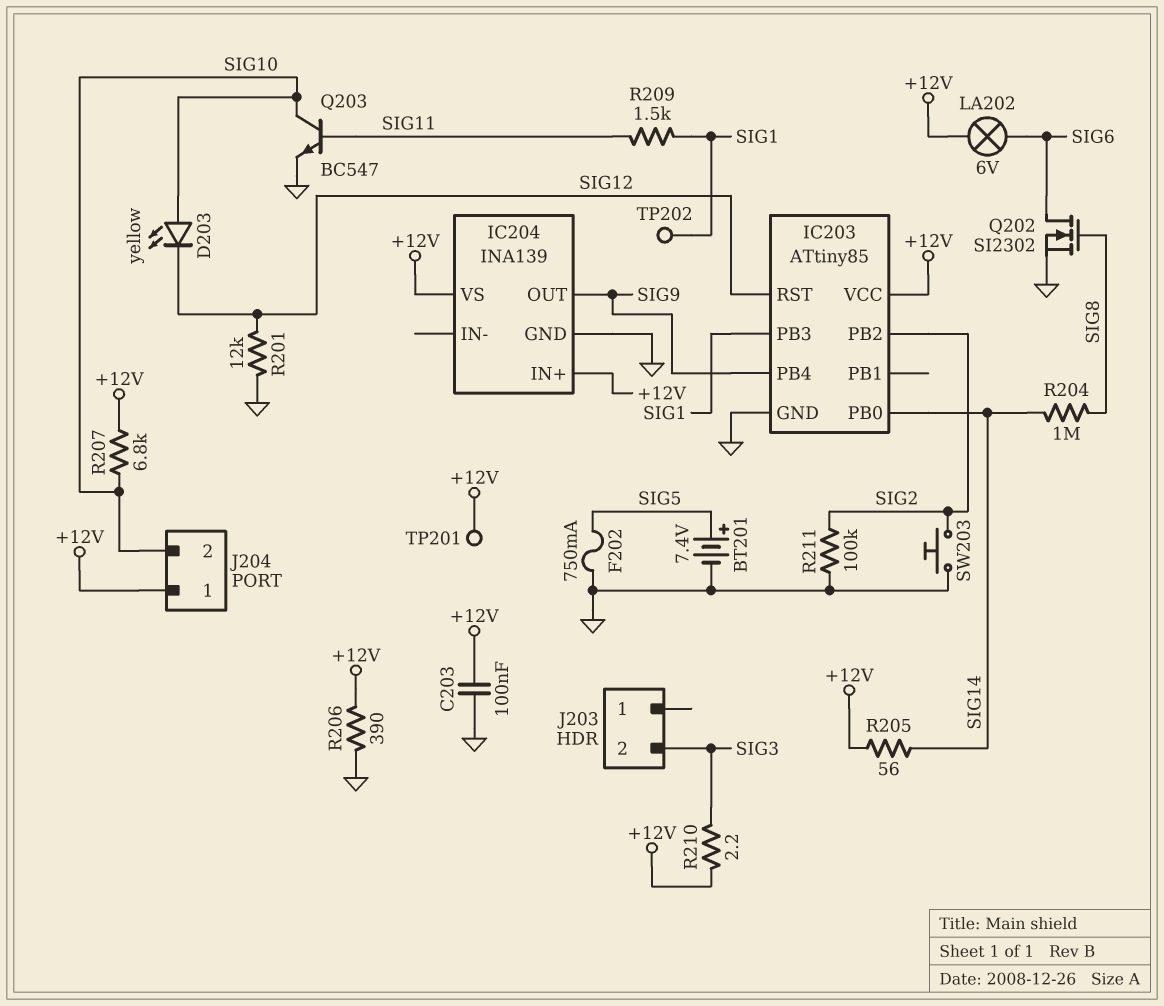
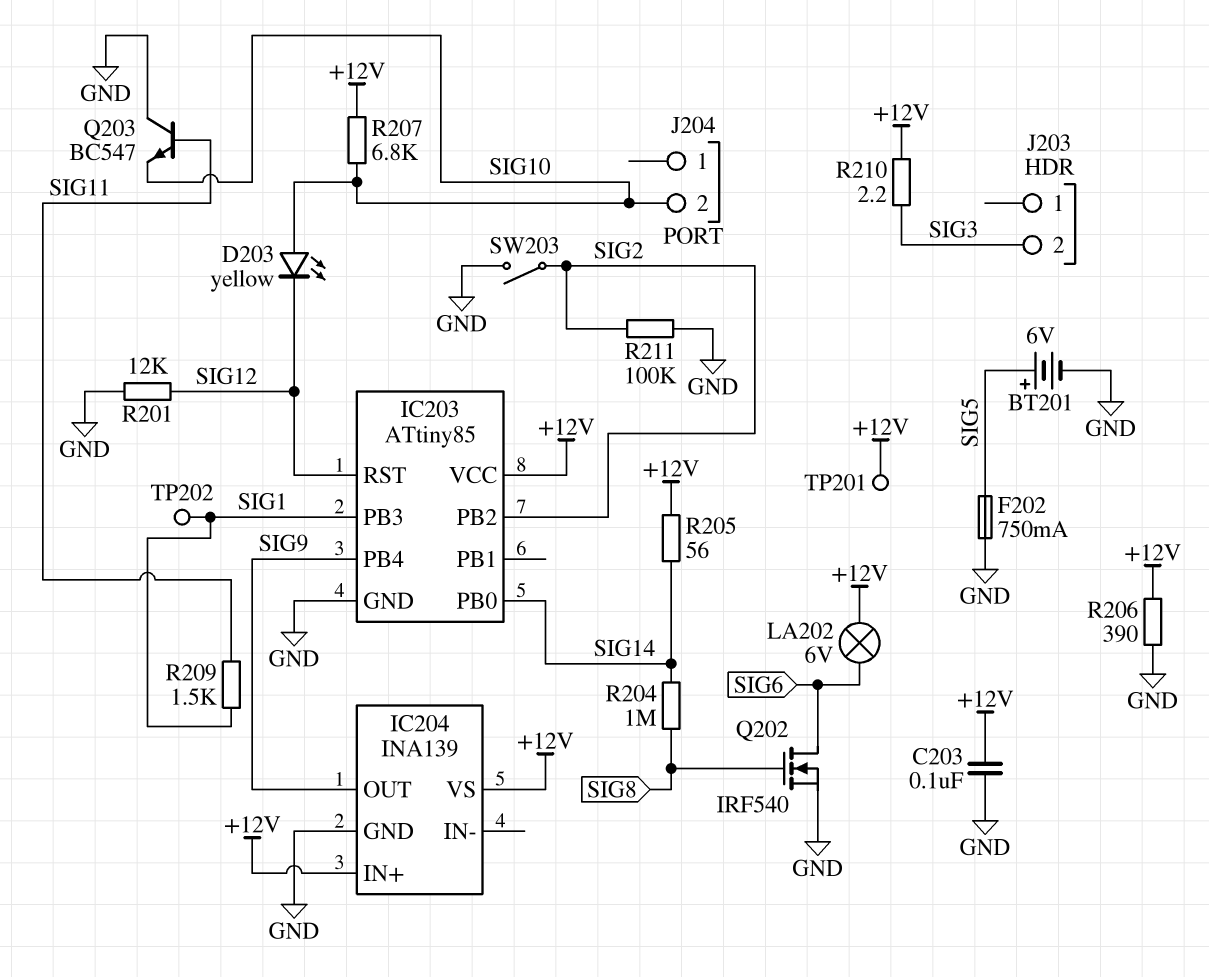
BT201: 7.4V (plus SIG5, minus GND) -> 6V (plus SIG5, minus GND)
J204 pin 1: +12V -> none
Q202: NMOS SI2302 (G SIG8, D SIG6, S GND) -> NMOS IRF540 (G SIG8, D SIG6, S GND)
Q203: NPN BC547 (B SIG11, C SIG10, E GND) -> NPN BC547 (B SIG11, C GND, E SIG10)
SW203: button (GND, SIG2) -> switch (GND, SIG2)

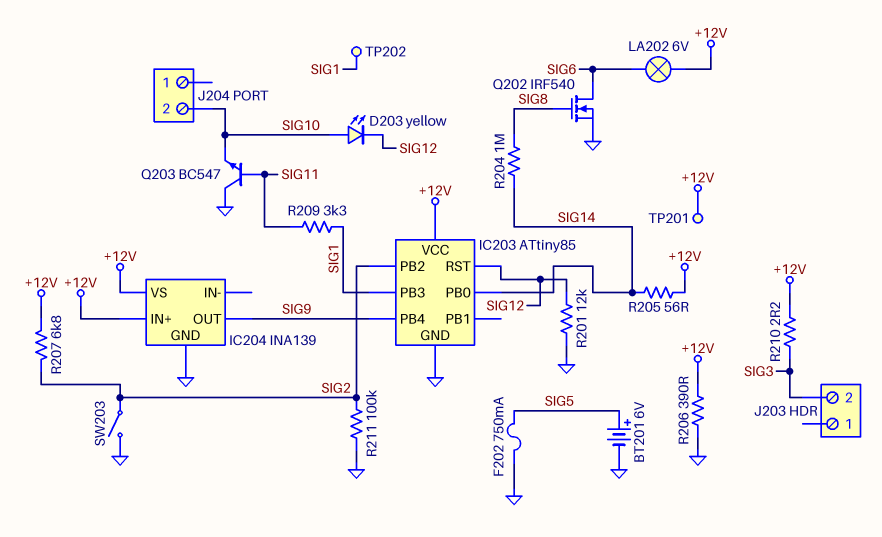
C203: 100nF (+12V, GND) -> none
R207: 6.8k (+12V, SIG10) -> 6.8k (+12V, SIG2)
R209: 1.5k (SIG1, SIG11) -> 3.3k (SIG1, SIG11)

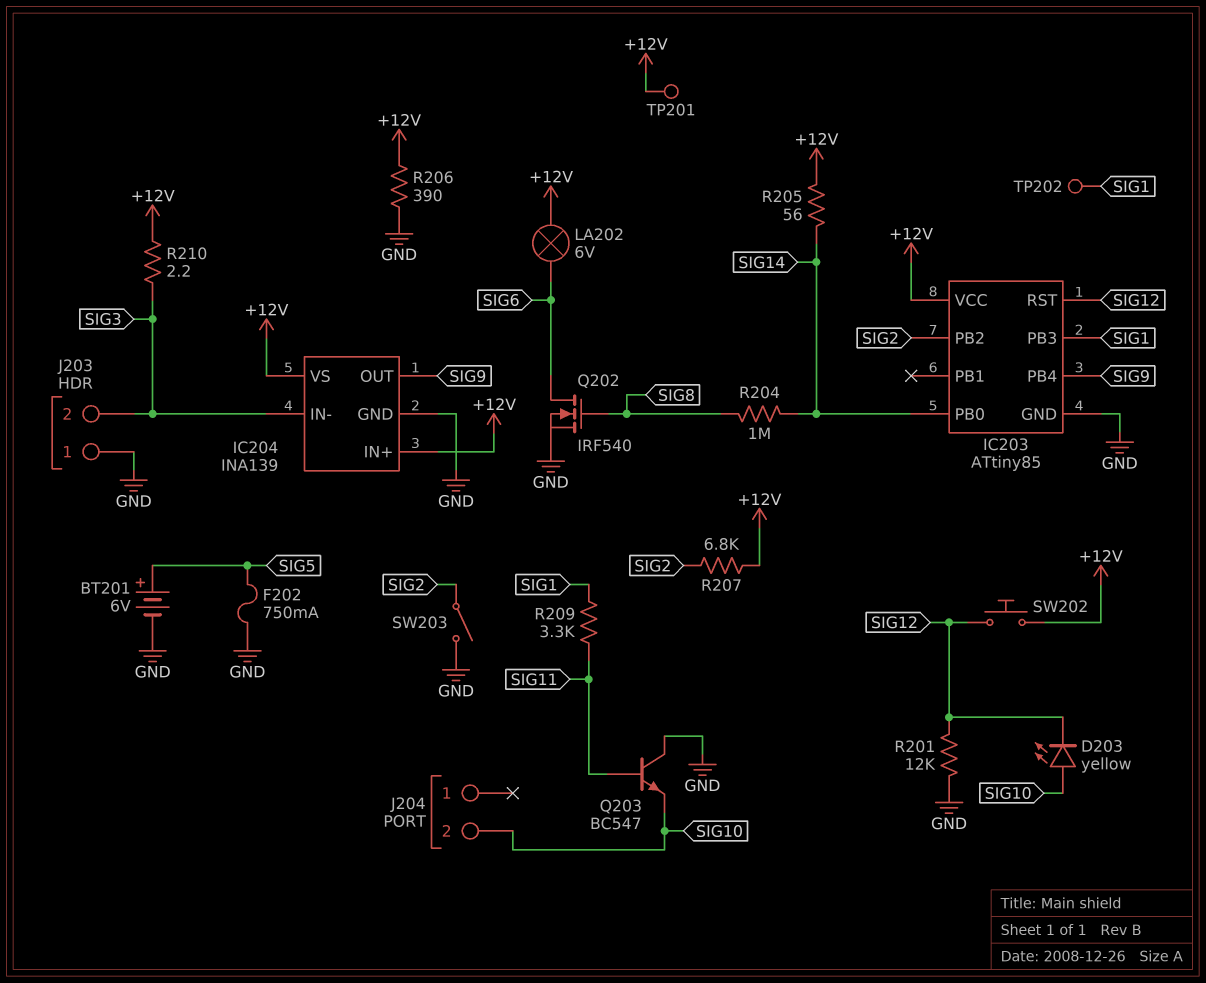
IC204 pin IN-: none -> SIG3
J203 pin 1: none -> GND
R211: 100k (GND, SIG2) -> none
SW202: none -> button (+12V, SIG12)

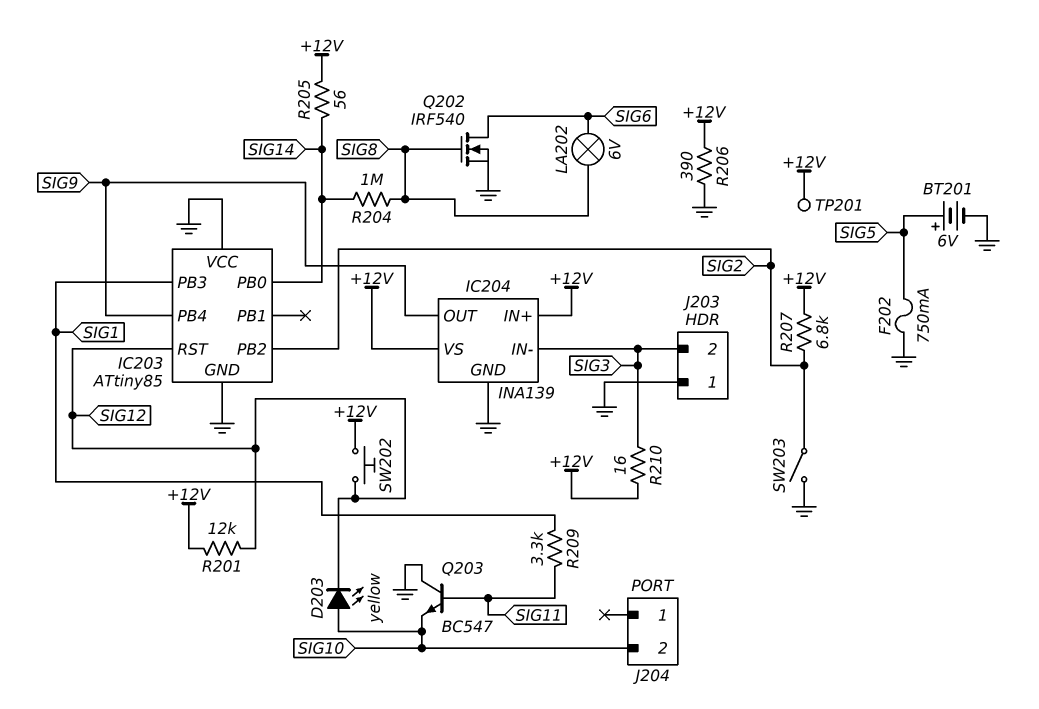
IC203 pin VCC: +12V -> GND
LA202: lamp 6V (+12V, SIG6) -> lamp 6V (SIG6, SIG8)
R201: 12k (GND, SIG12) -> 12k (+12V, SIG12)
R210: 2.2 (+12V, SIG3) -> 16 (+12V, SIG3)
TP202: test point (SIG1) -> none

